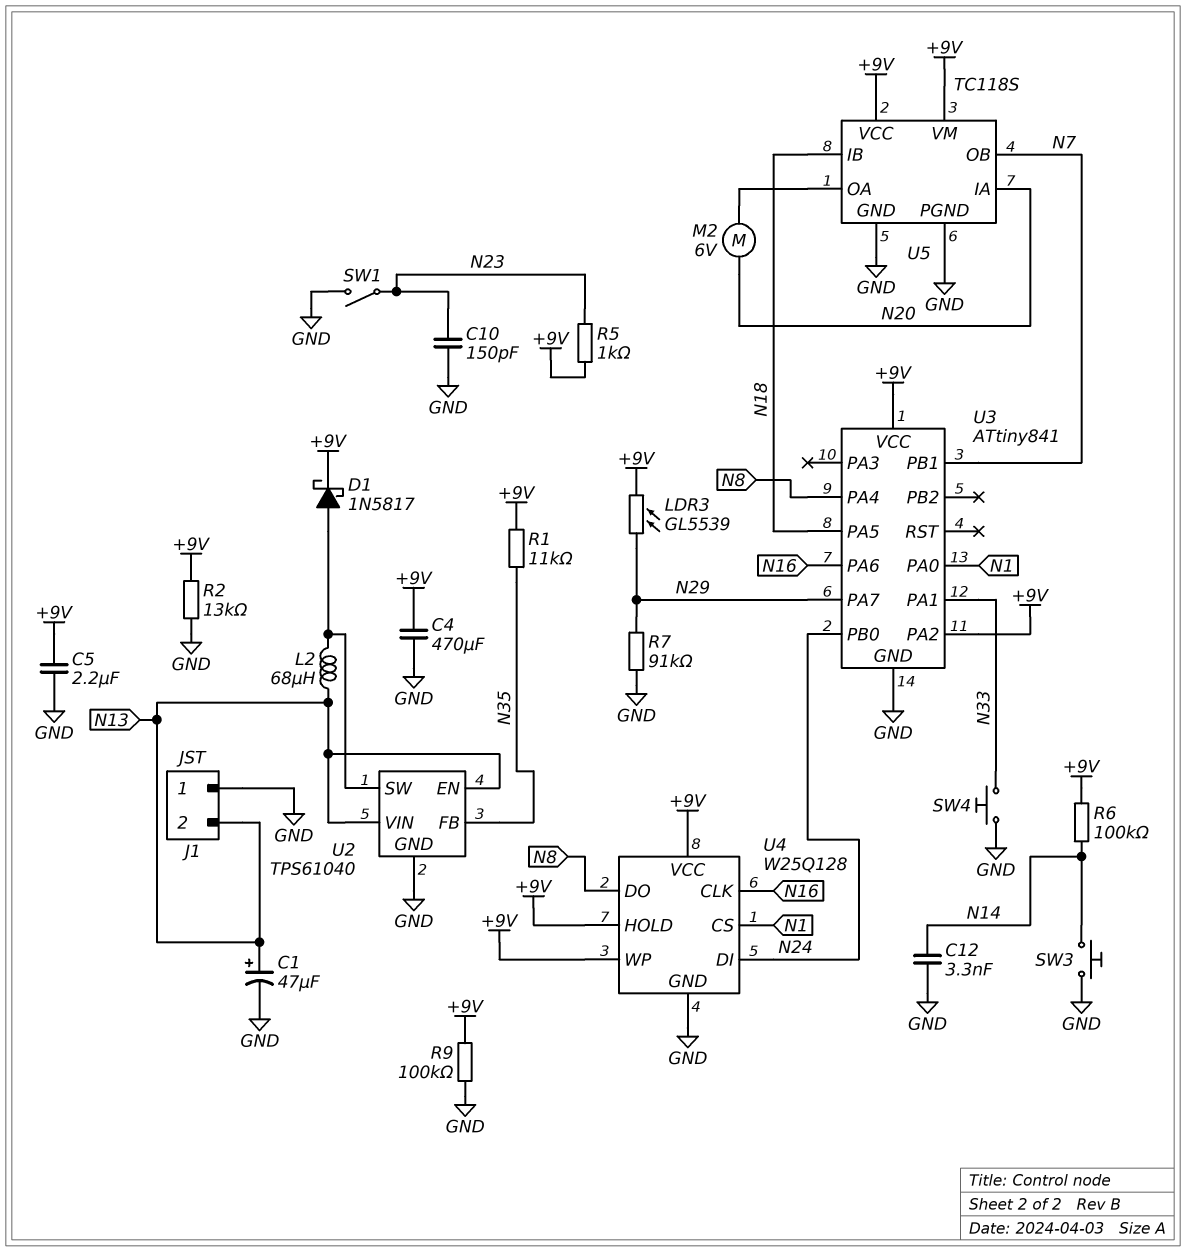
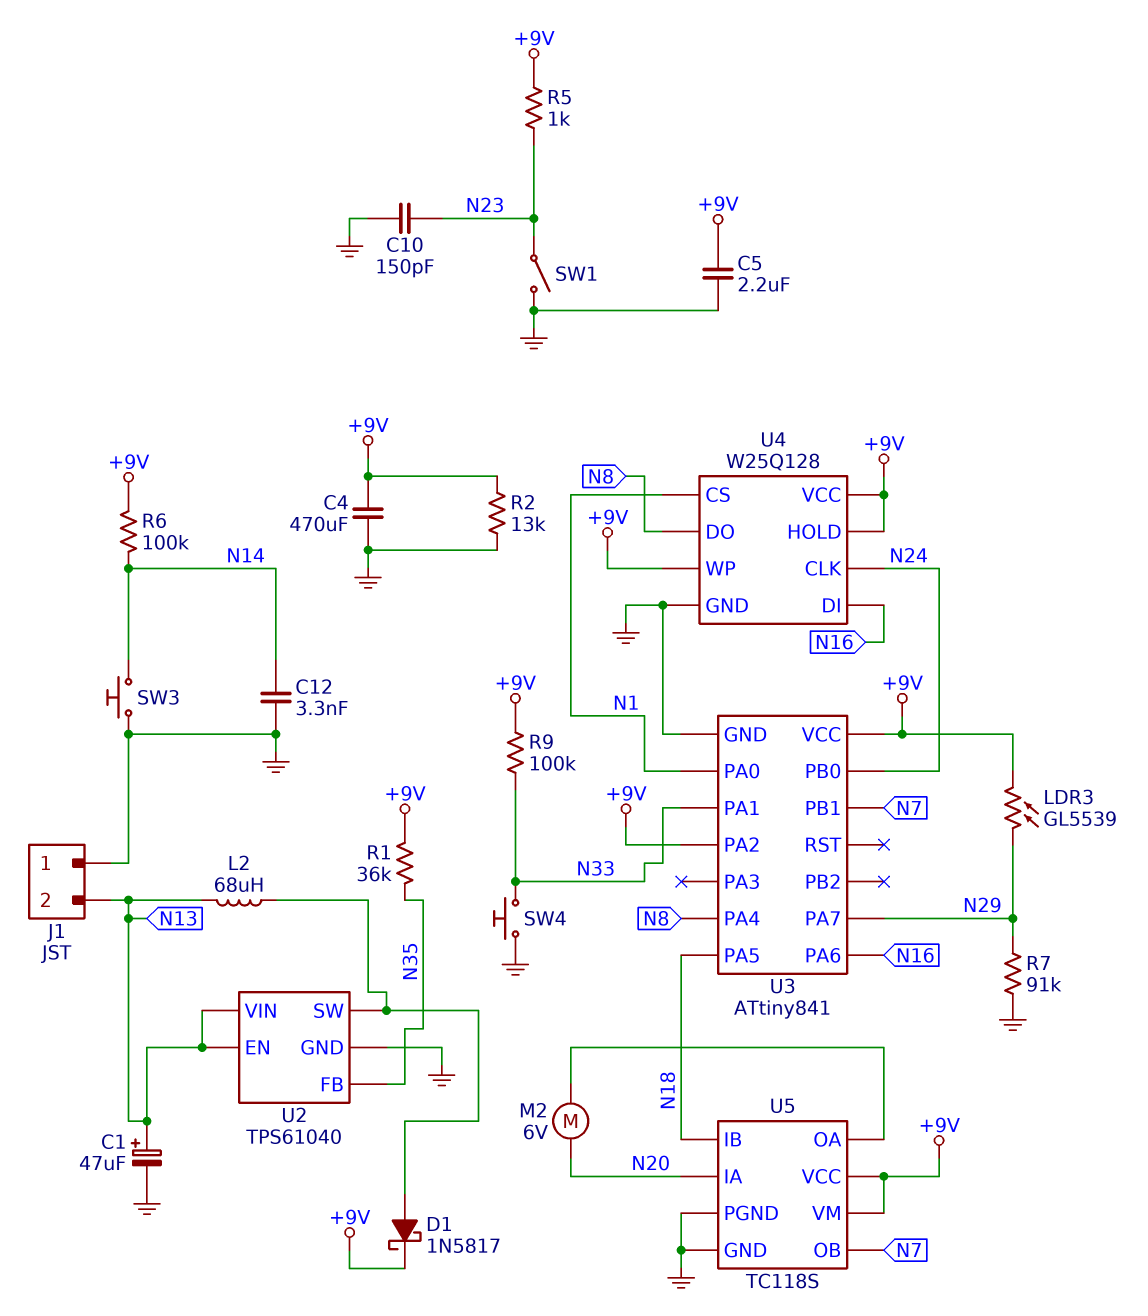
R1: 11k (+9V, N35) -> 36k (+9V, N35)
R9: 100k (+9V, GND) -> 100k (+9V, N33)
U4 pin CLK: N16 -> N24
U4 pin DI: N24 -> N16

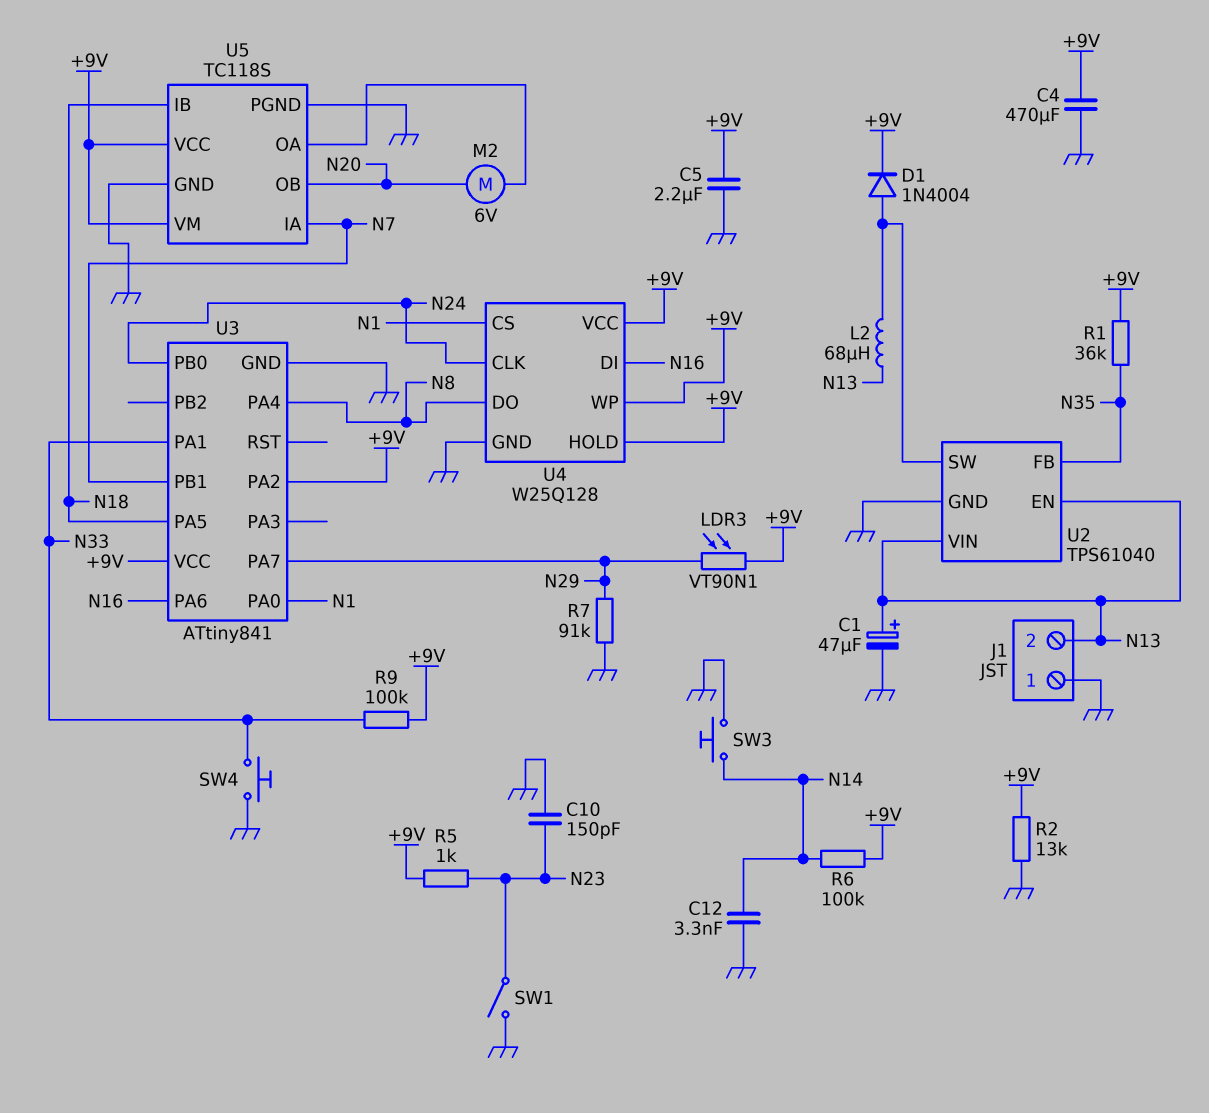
D1: schottky 1N5817 (A U2/SW, K +9V) -> diode 1N4004 (A U2/SW, K +9V)
LDR3: GL5539 (+9V, N29) -> VT90N1 (+9V, N29)
U5 pin IA: N20 -> N7
U5 pin OB: N7 -> N20

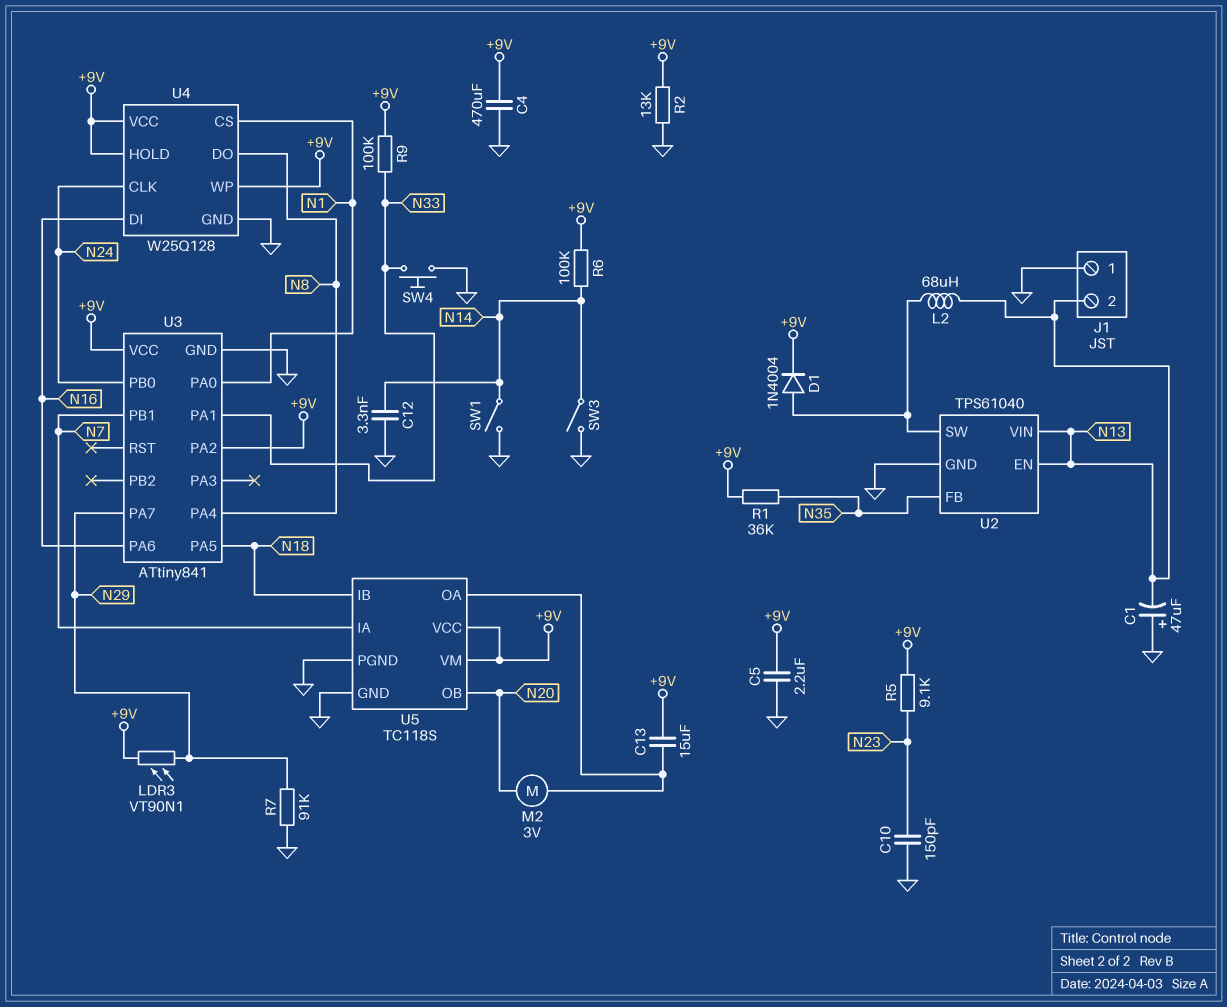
C1: 47uF (plus N13, minus GND) -> 47uF (plus GND, minus N13)
C13: none -> 15uF (+9V, U5/OA)
M2: motor 6V (N20, U5/OA) -> motor 3V (N20, U5/OA)
R5: 1k (+9V, N23) -> 9.1k (+9V, N23)
SW1: switch (GND, N23) -> switch (GND, N14)
SW3: button (GND, N14) -> switch (GND, N14)

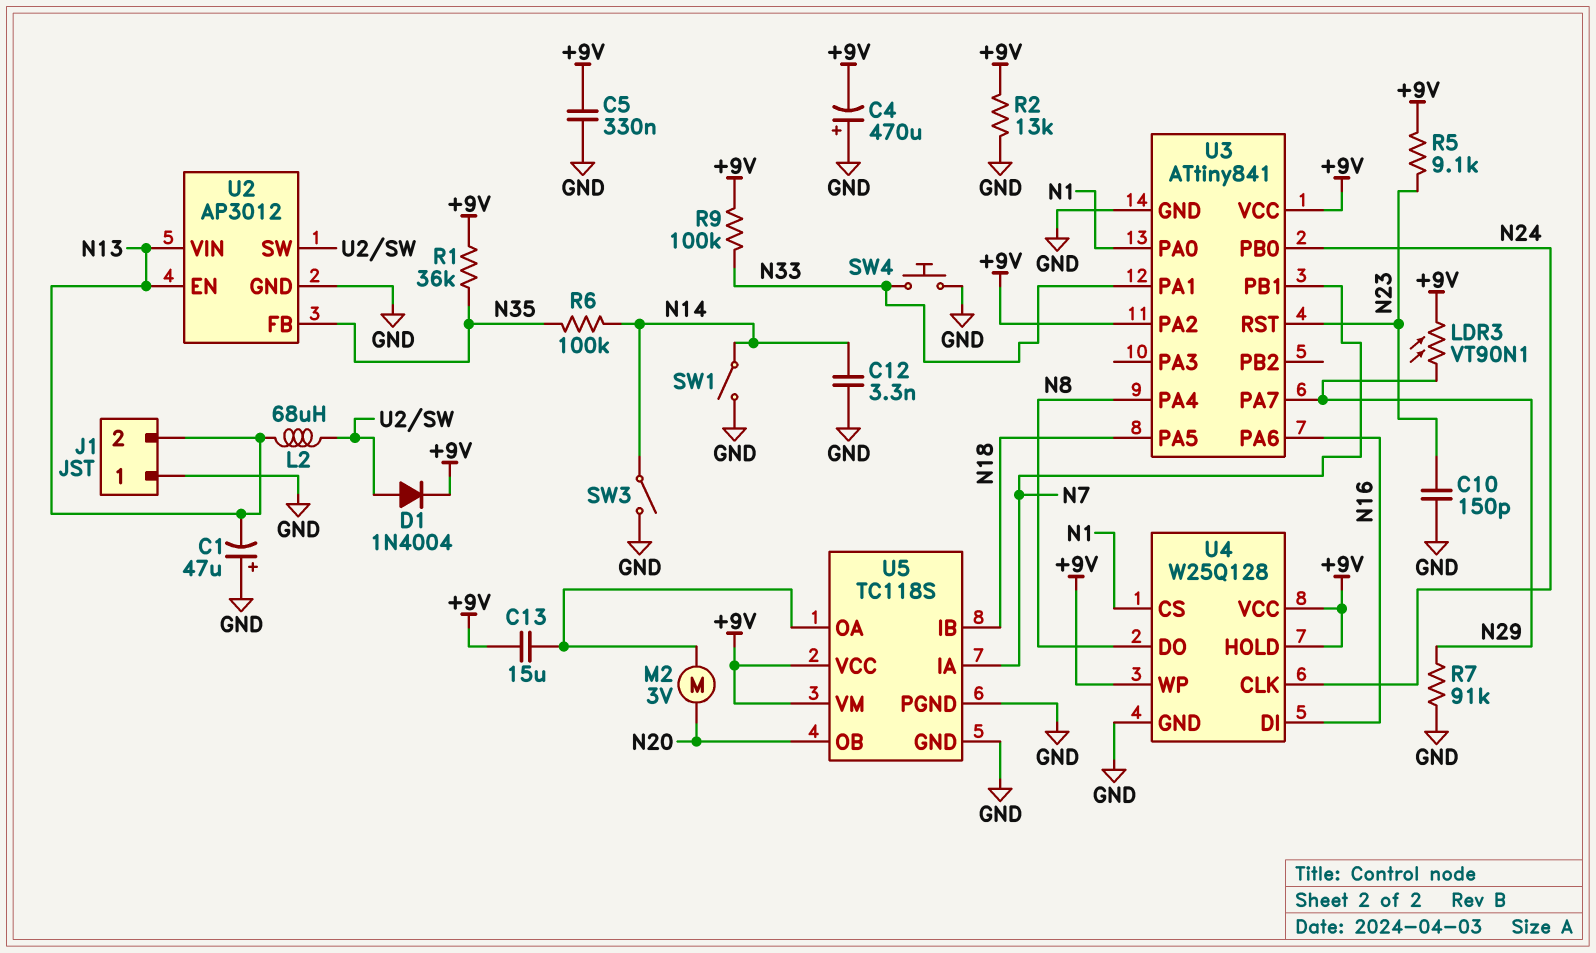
C4: 470uF (+9V, GND) -> 470uF (plus GND, minus +9V)
C5: 2.2uF (+9V, GND) -> 330nF (+9V, GND)
R6: 100k (+9V, N14) -> 100k (N14, N35)
U2: TPS61040 -> AP3012
U3 pin RST: none -> N23

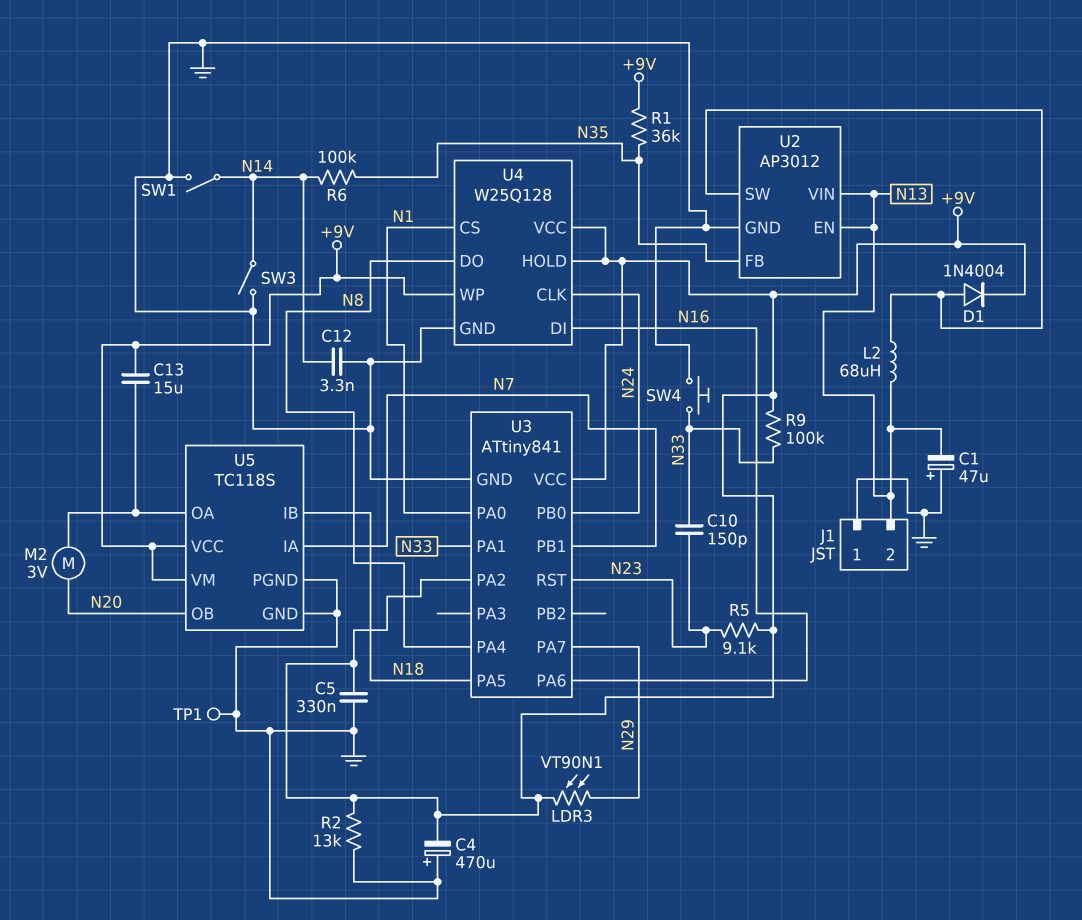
C10: 150pF (GND, N23) -> 150pF (N23, N33)
R7: 91k (GND, N29) -> none
TP1: none -> test point (GND)

